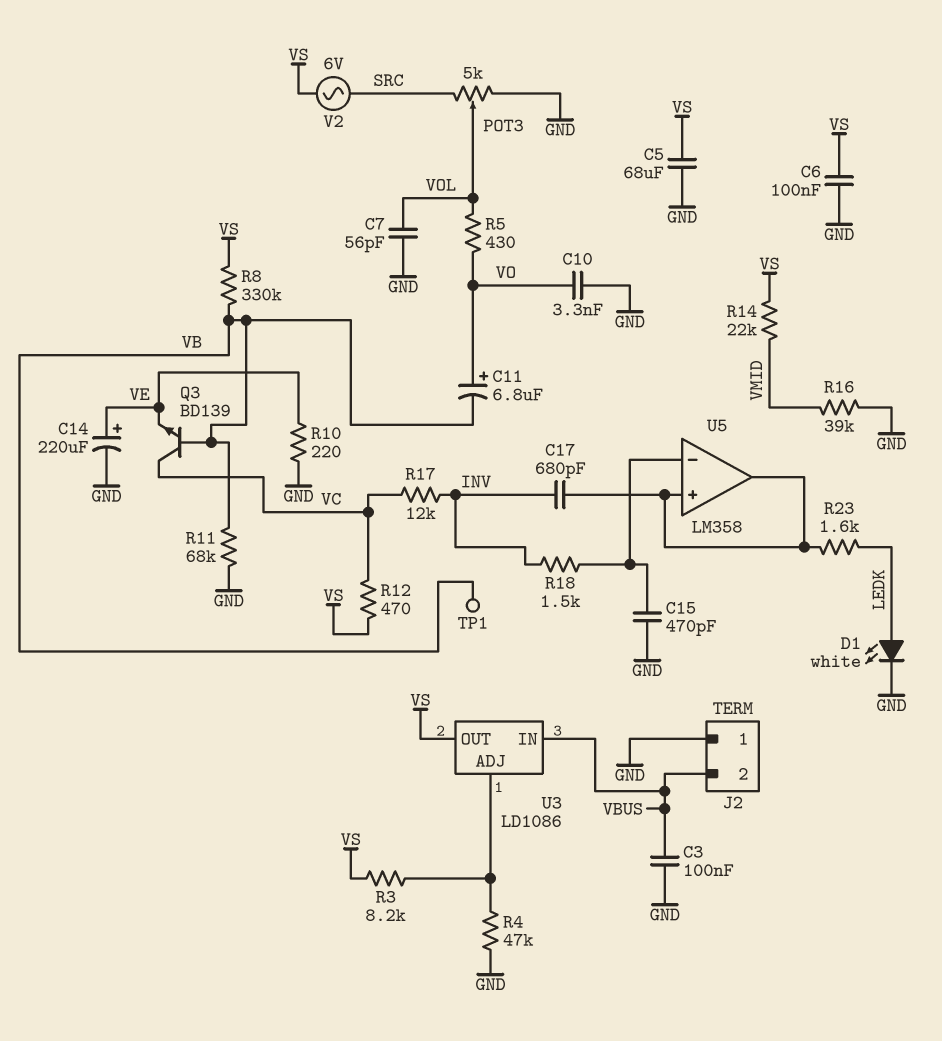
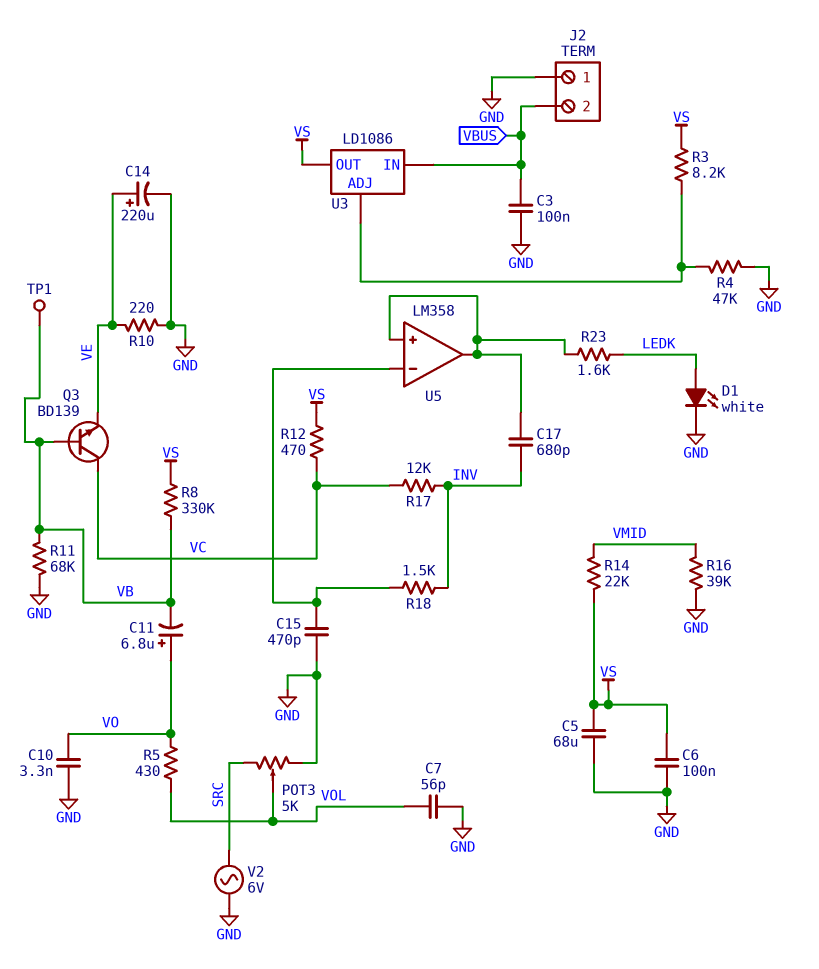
V2: AC 6V (SRC, VS) -> AC 6V (GND, SRC)

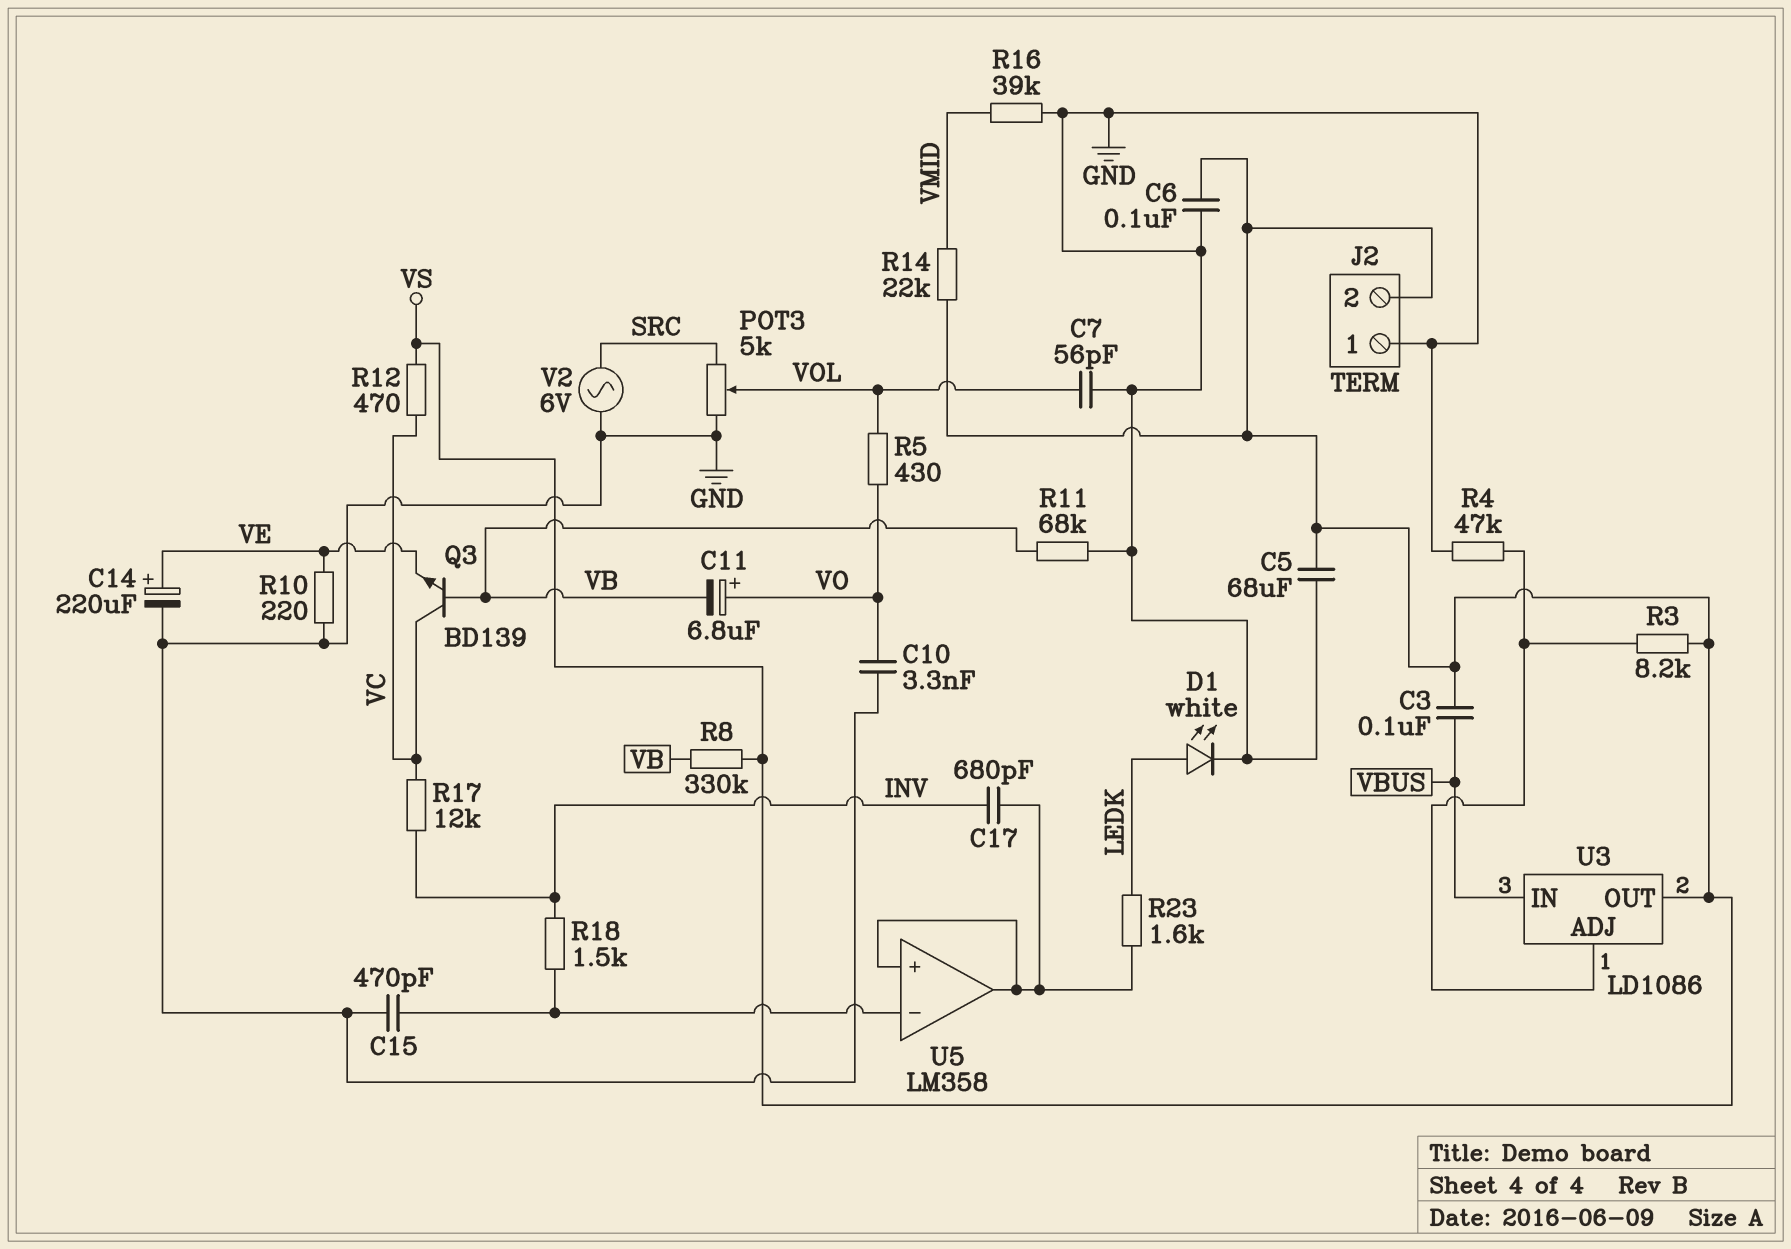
C3: 100nF (GND, VBUS) -> 100nF (VBUS, VS)
J2 pin 2: VBUS -> VS
TP1: test point (VB) -> none

